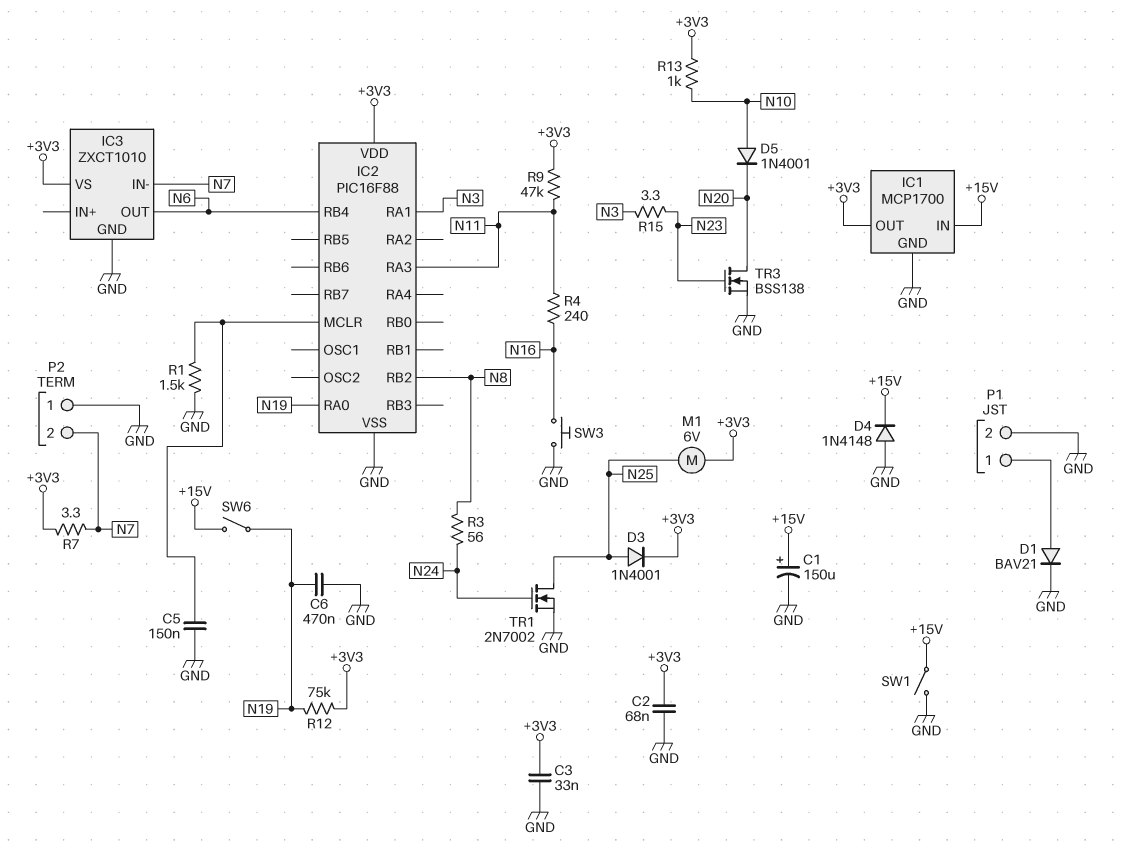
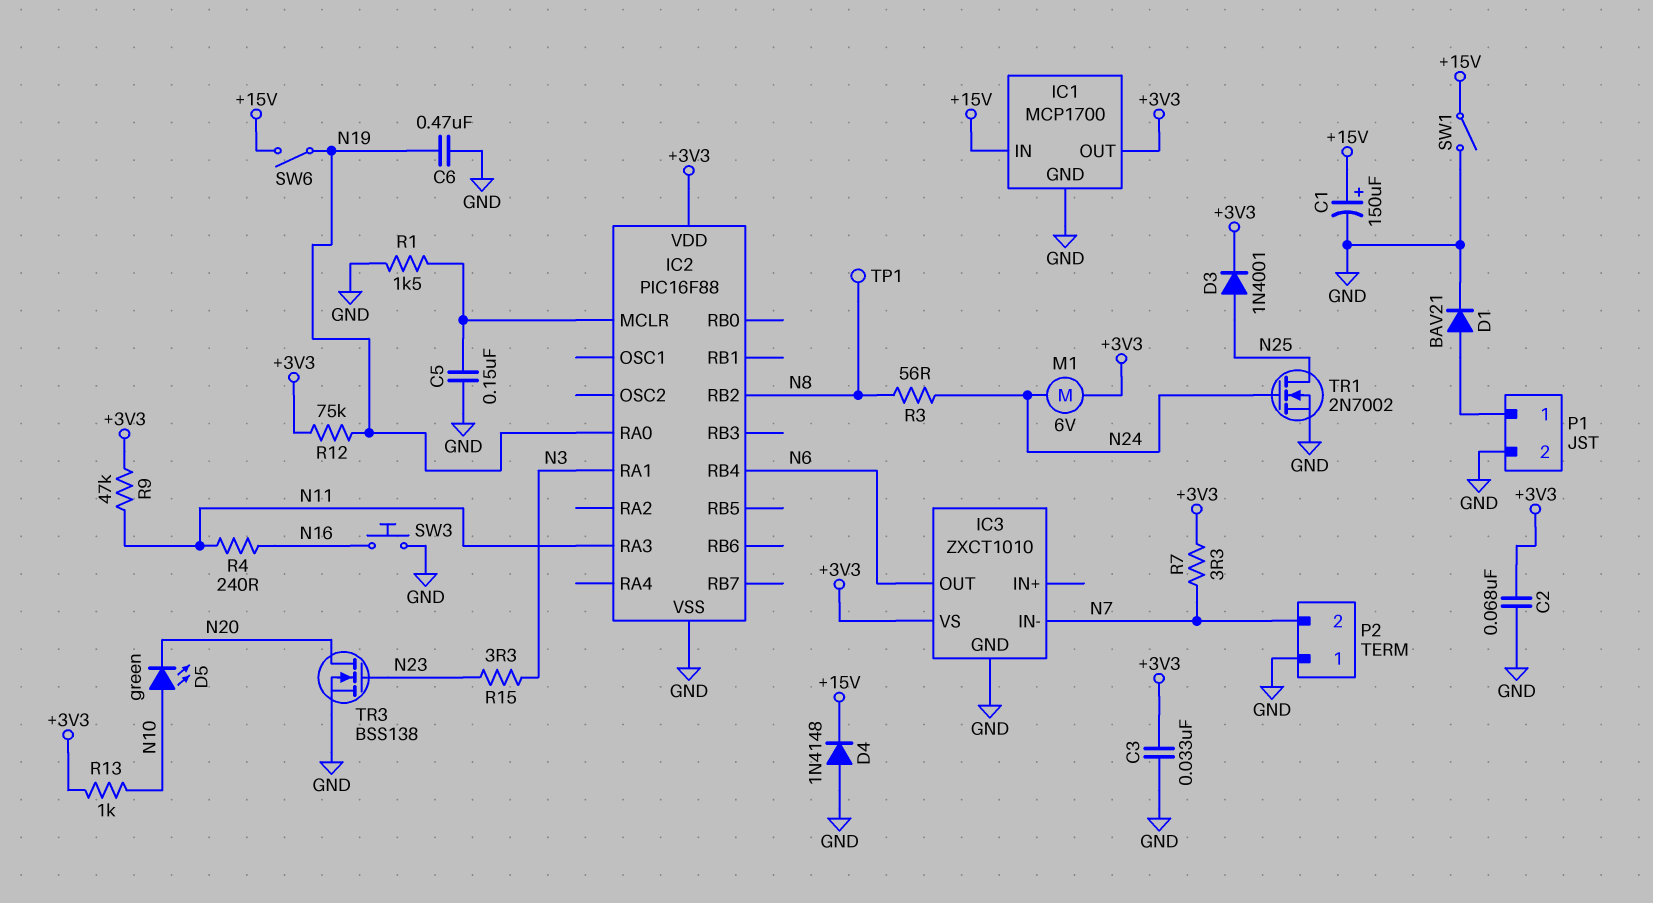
D5: diode 1N4001 (A N10, K N20) -> LED green (A N10, K N20)
M1: motor 6V (+3V3, N25) -> motor 6V (+3V3, N24)
TP1: none -> test point (N8)

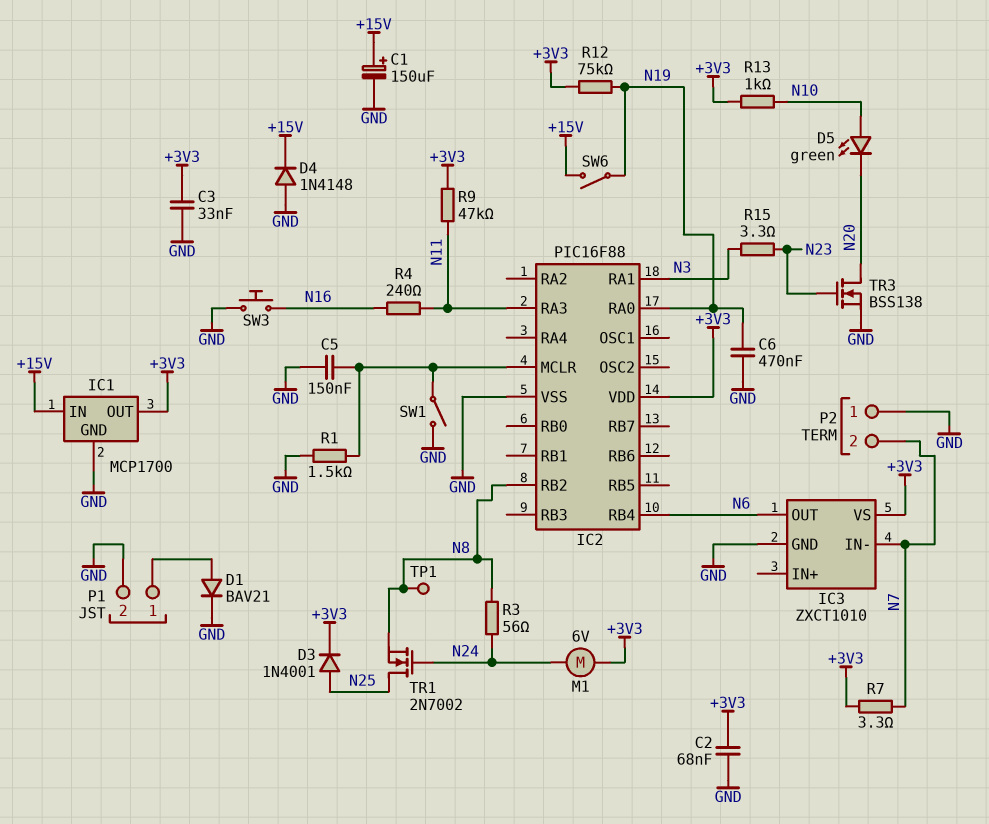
SW1: switch (+15V, GND) -> switch (GND, IC2/MCLR)
TR1: NMOS 2N7002 (G N24, D N25, S GND) -> NMOS 2N7002 (G N24, D N25, S N8)

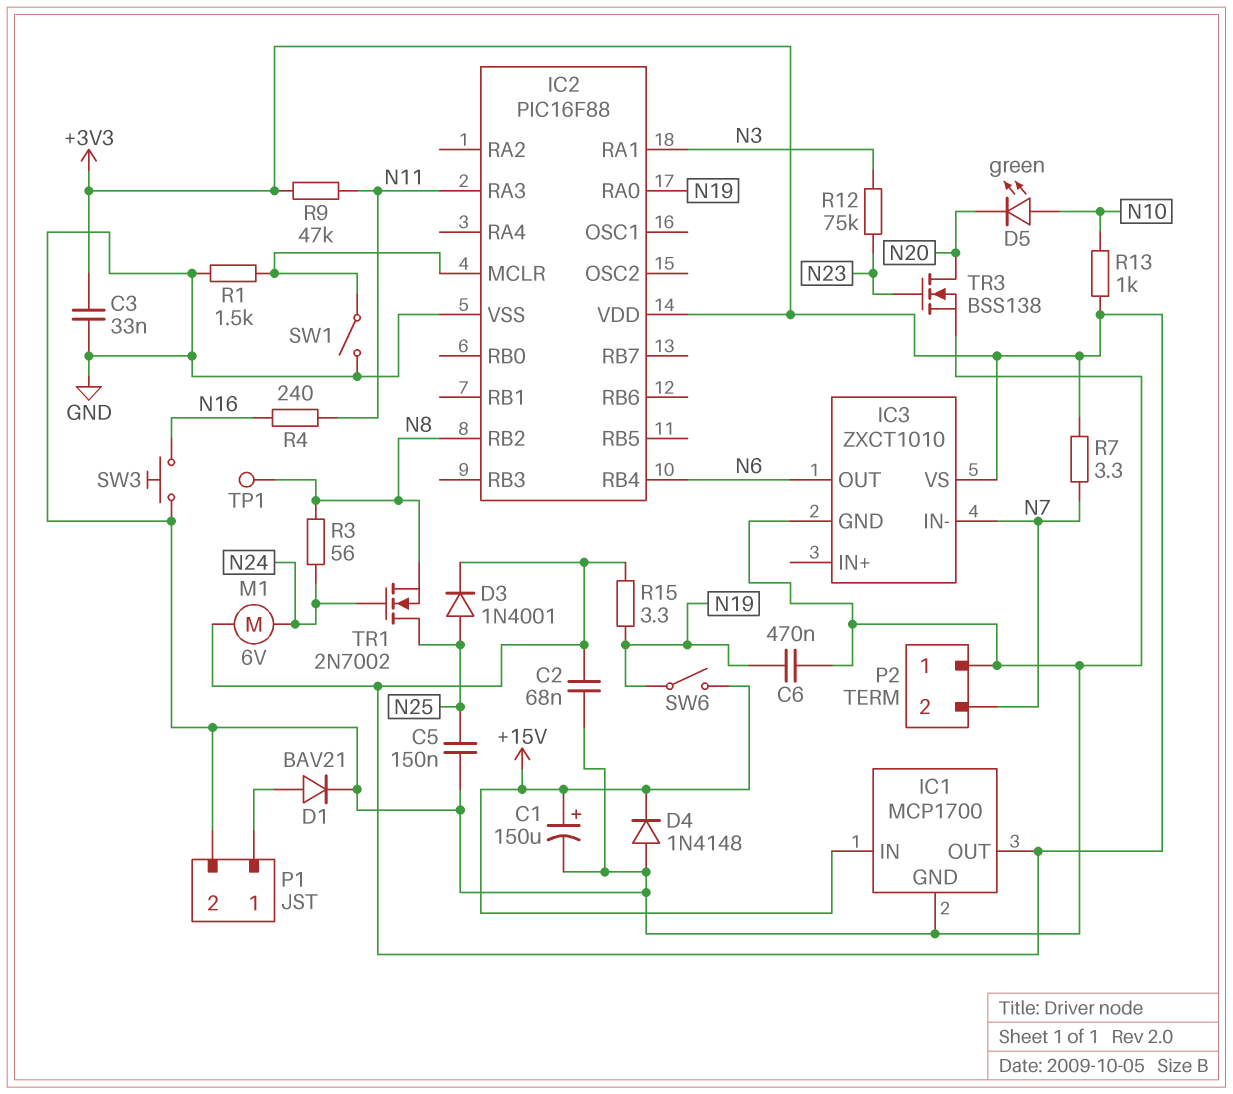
C5: 150nF (GND, IC2/MCLR) -> 150nF (GND, N25)
R12: 75k (+3V3, N19) -> 75k (N3, N23)
R15: 3.3 (N3, N23) -> 3.3 (+3V3, N19)

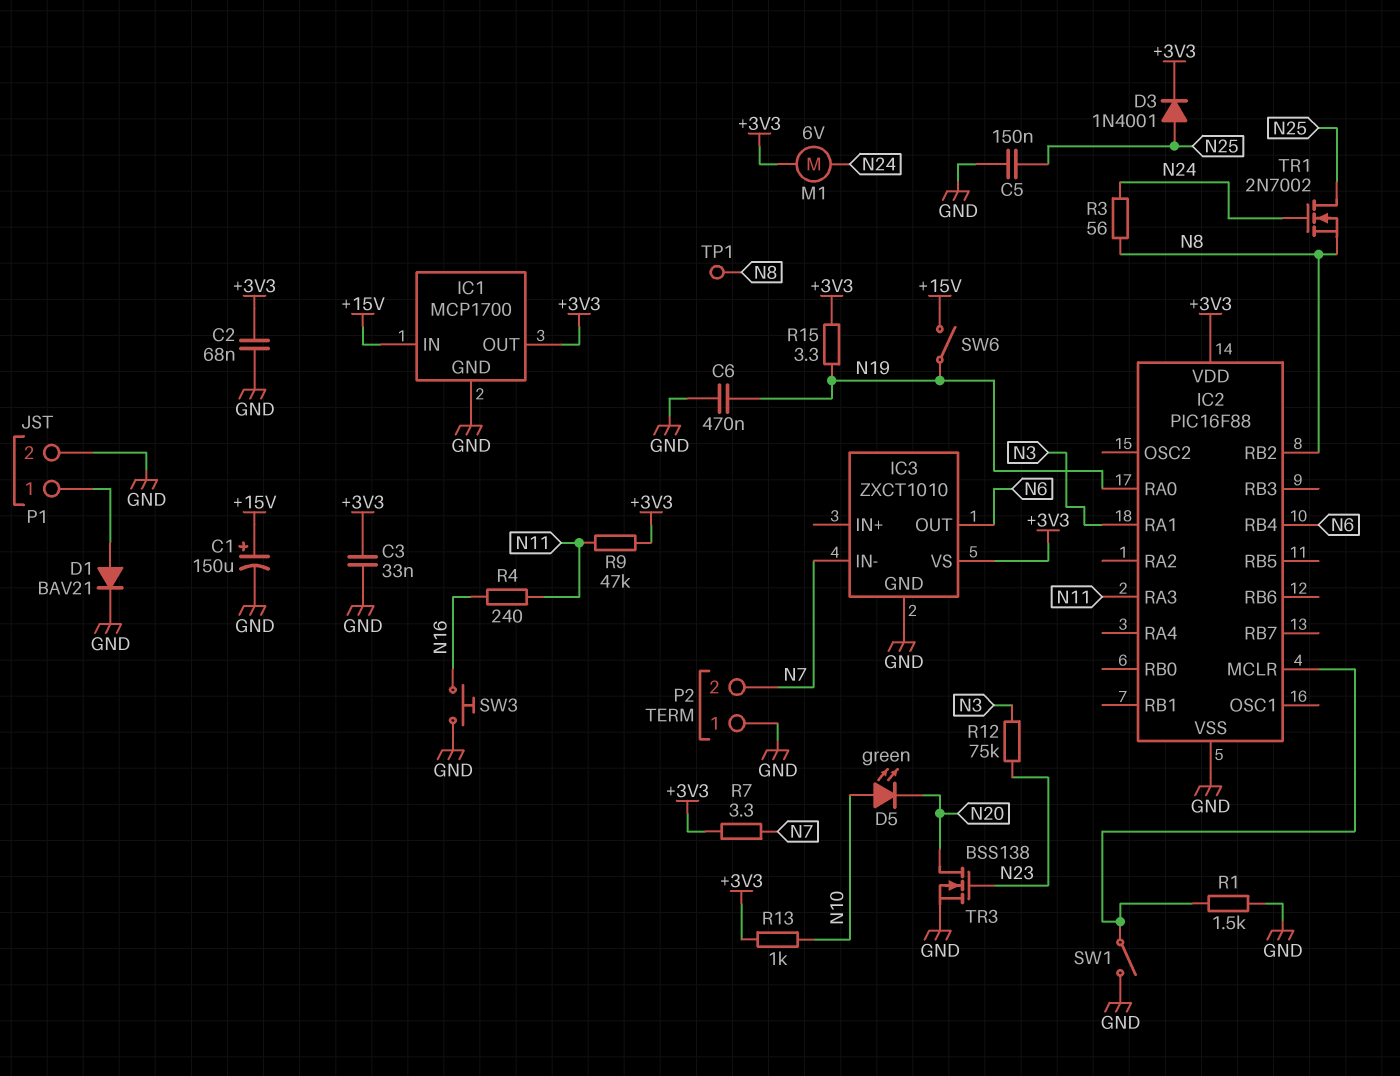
D4: diode 1N4148 (A GND, K +15V) -> none

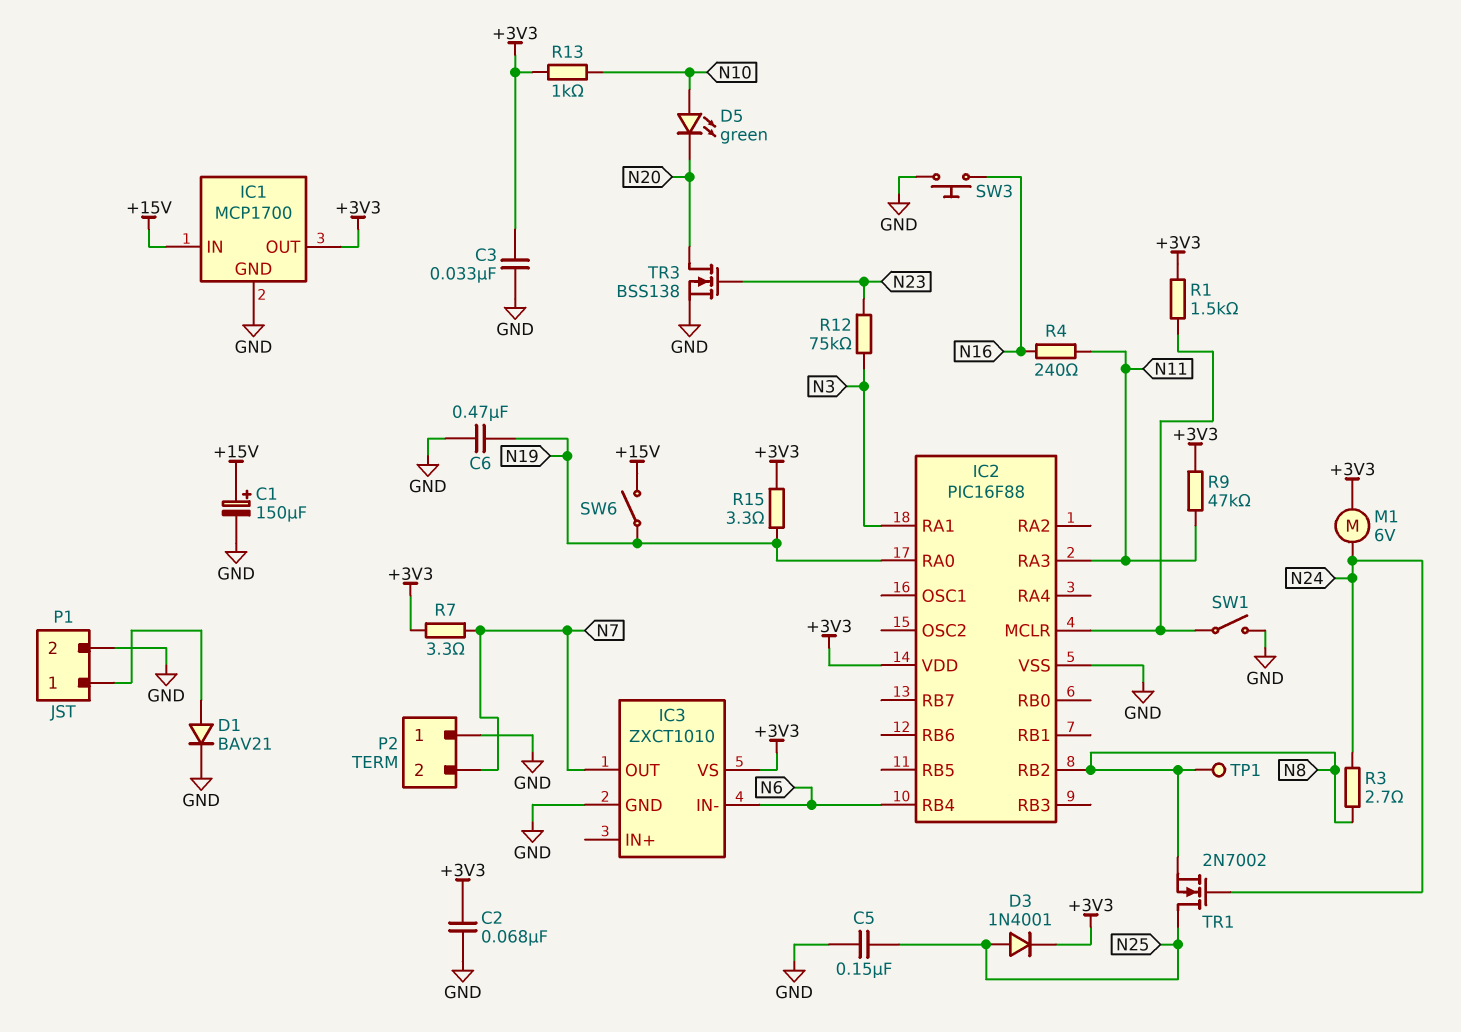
IC3 pin IN-: N7 -> N6
IC3 pin OUT: N6 -> N7
R1: 1.5k (GND, IC2/MCLR) -> 1.5k (+3V3, IC2/MCLR)
R3: 56 (N8, N24) -> 2.7 (N8, N24)

